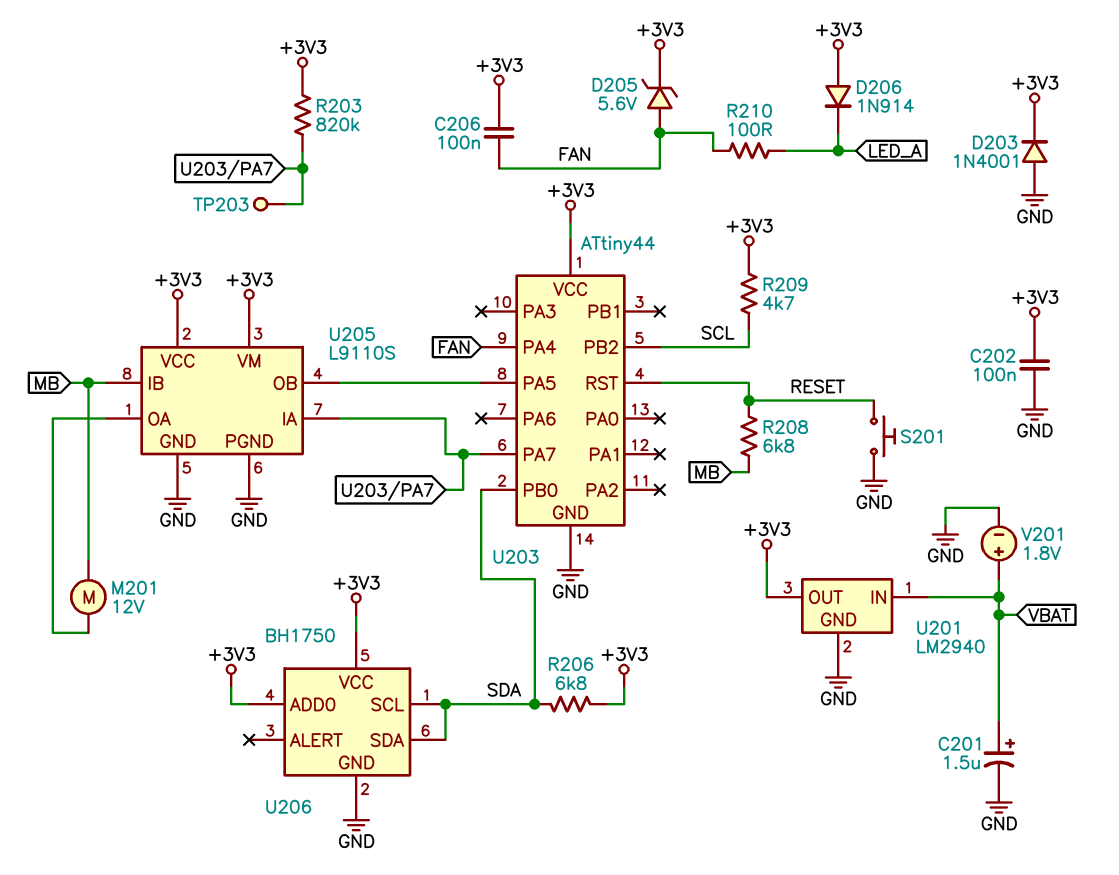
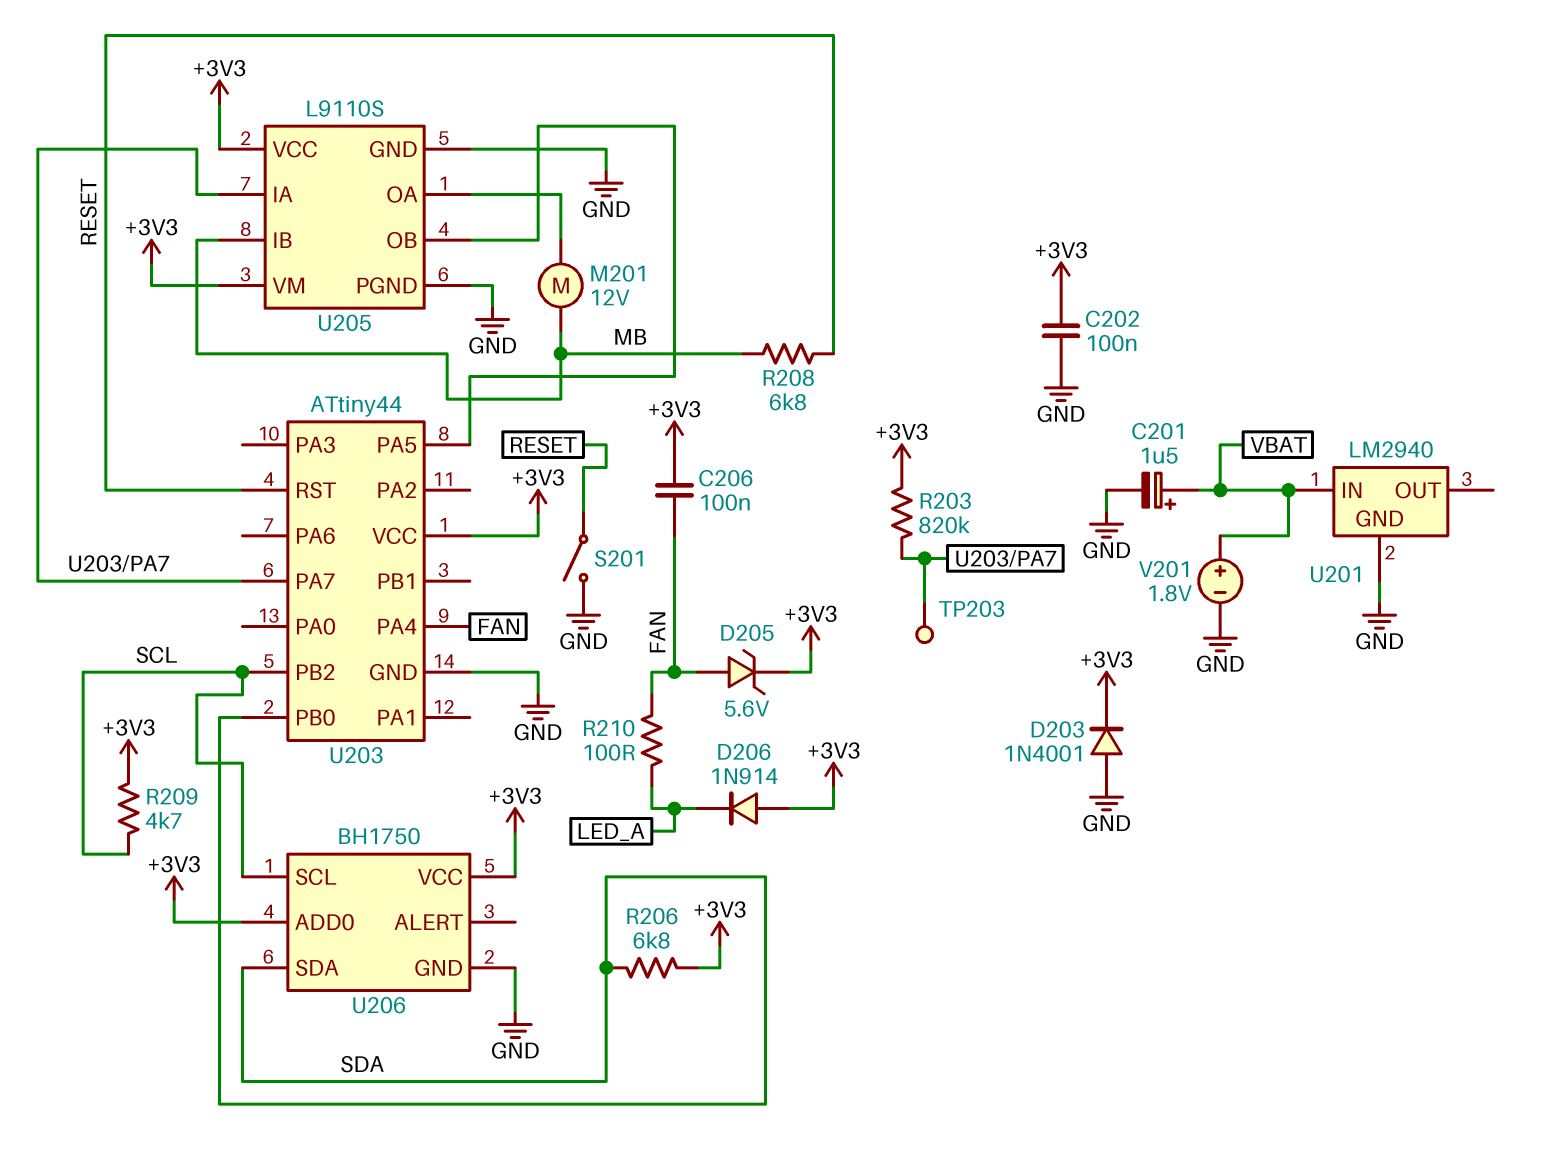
S201: button (GND, RESET) -> switch (GND, RESET)
U201 pin OUT: +3V3 -> none
U206 pin SCL: SDA -> SCL

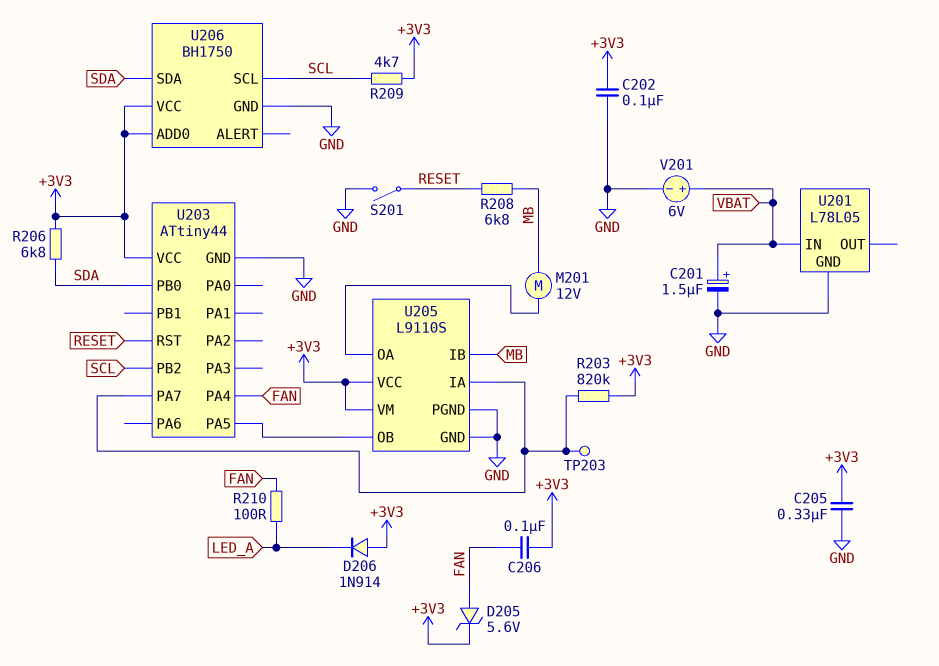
C205: none -> 330nF (+3V3, GND)
D203: diode 1N4001 (A GND, K +3V3) -> none
U201: LM2940 -> L78L05
V201: 1.8V (plus VBAT, minus GND) -> 6V (plus VBAT, minus GND)

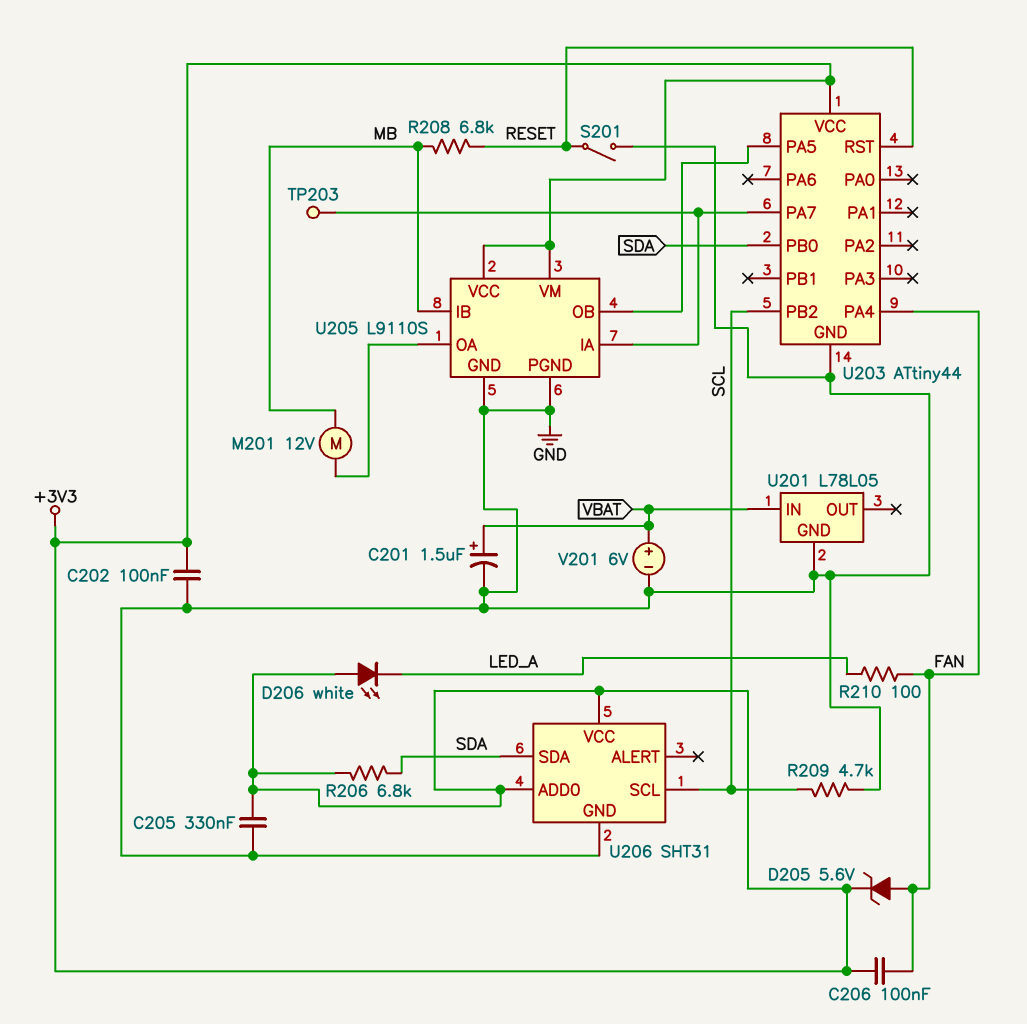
D206: diode 1N914 (A +3V3, K LED_A) -> LED white (A +3V3, K LED_A)
R203: 820k (+3V3, U203/PA7) -> none
R209: 4.7k (+3V3, SCL) -> 4.7k (GND, SCL)
U206: BH1750 -> SHT31

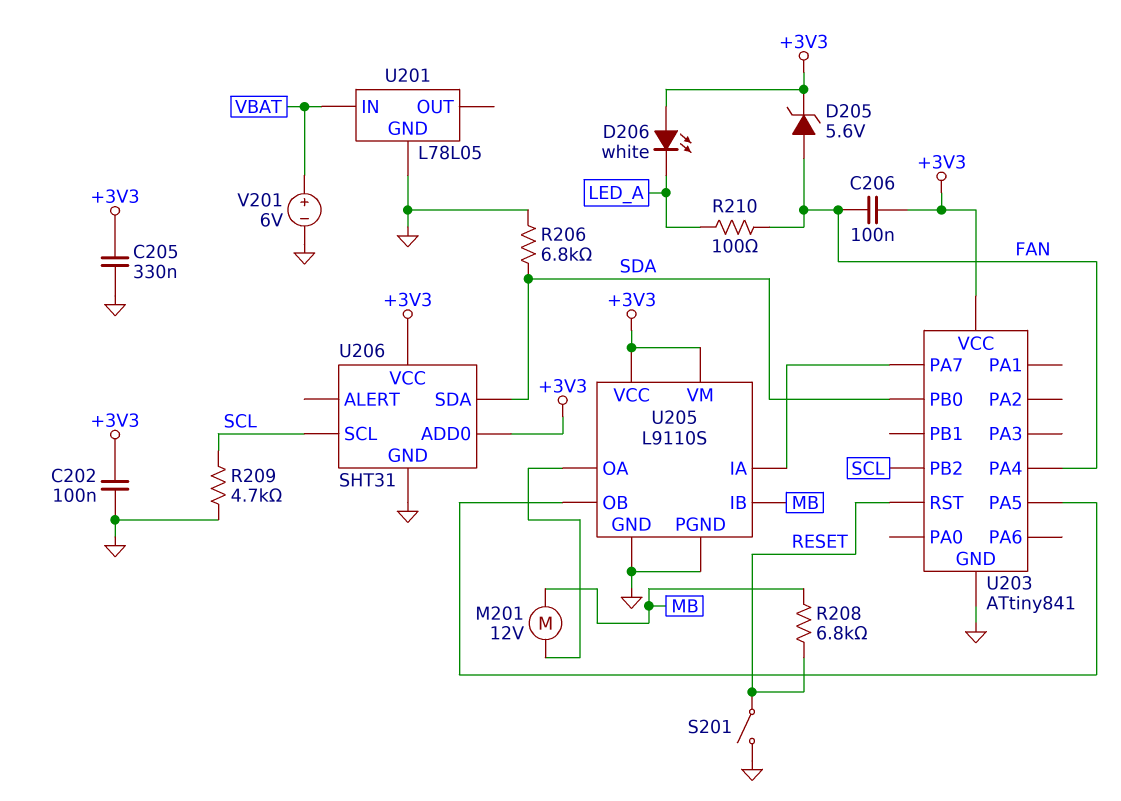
C201: 1.5uF (plus VBAT, minus GND) -> none
R206: 6.8k (+3V3, SDA) -> 6.8k (GND, SDA)
TP203: test point (U203/PA7) -> none
U203: ATtiny44 -> ATtiny841

